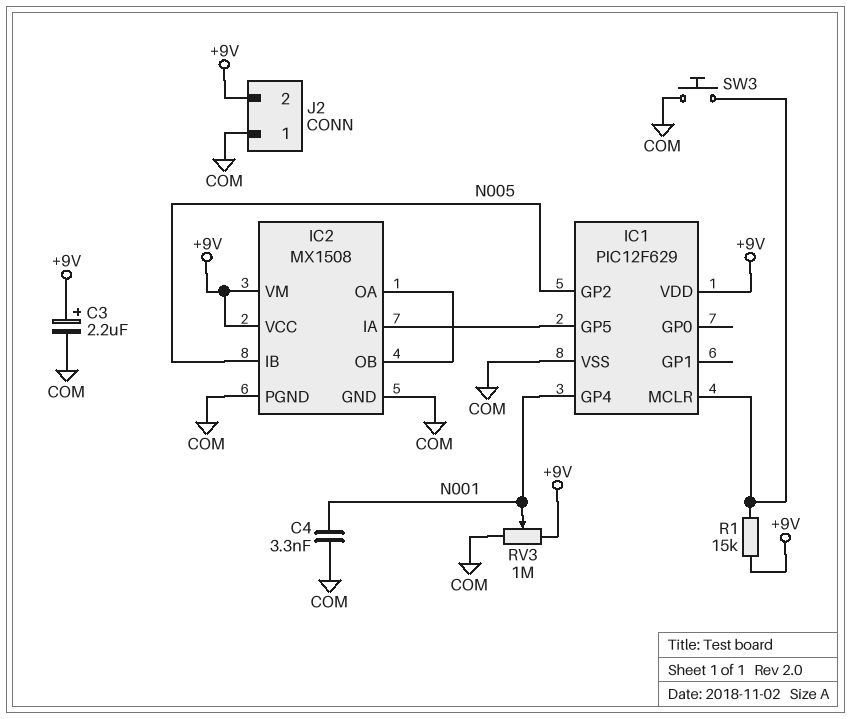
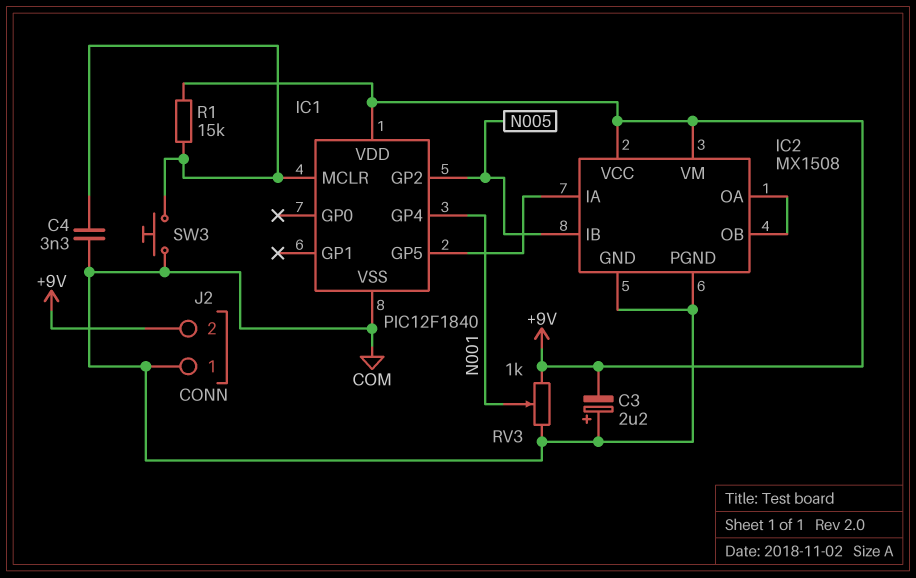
C3: 2.2uF (plus +9V, minus COM) -> 2.2uF (plus COM, minus +9V)
C4: 3.3nF (COM, N001) -> 3.3nF (COM, IC1/MCLR)
IC1: PIC12F629 -> PIC12F1840
RV3: 1M (+9V, COM, wiper N001) -> 1k (+9V, COM, wiper N001)

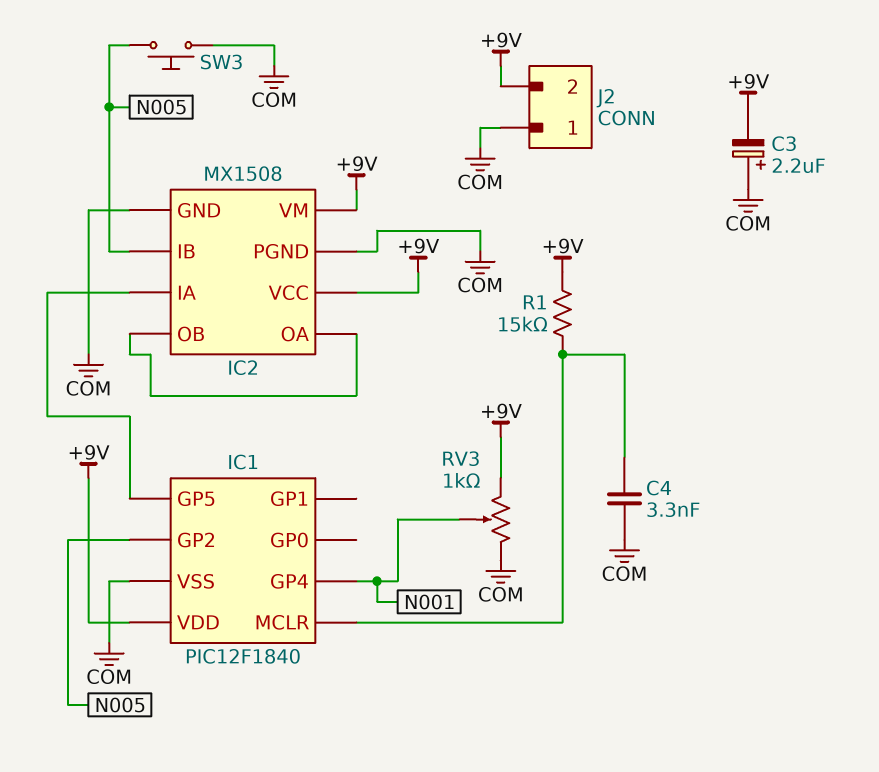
SW3: button (COM, IC1/MCLR) -> button (COM, N005)

